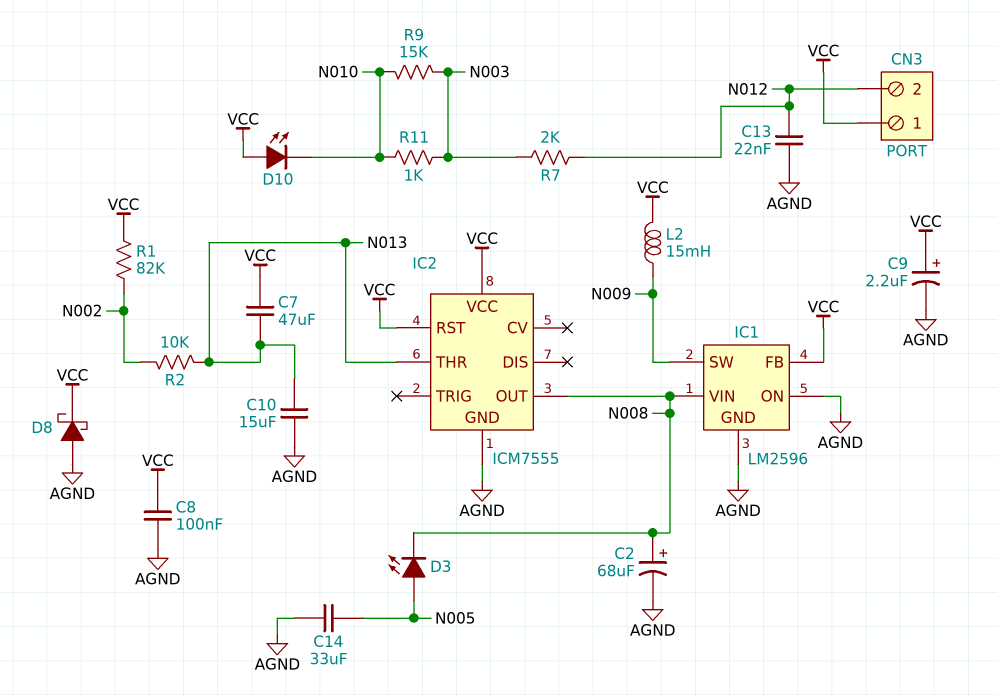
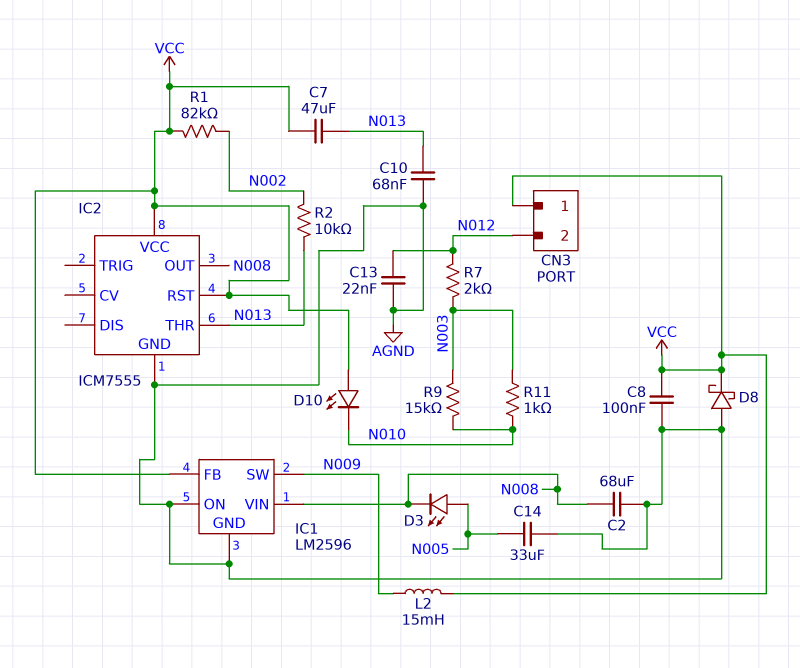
C2: 68uF (plus N008, minus AGND) -> 68uF (AGND, N008)
C9: 2.2uF (plus VCC, minus AGND) -> none
C10: 15uF (AGND, N013) -> 68nF (AGND, N013)

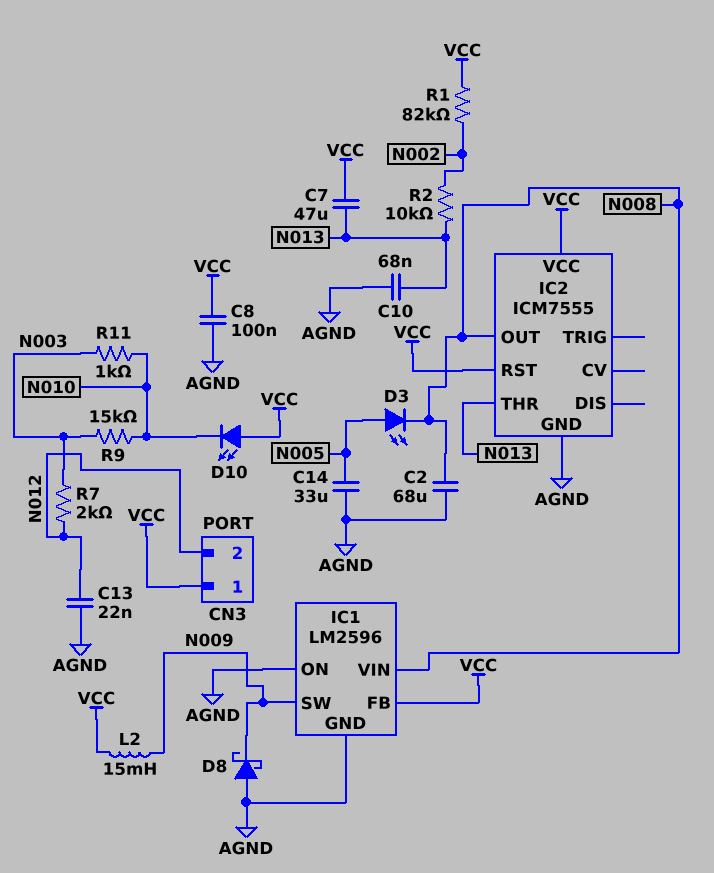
D8: schottky (A AGND, K VCC) -> schottky (A AGND, K N009)

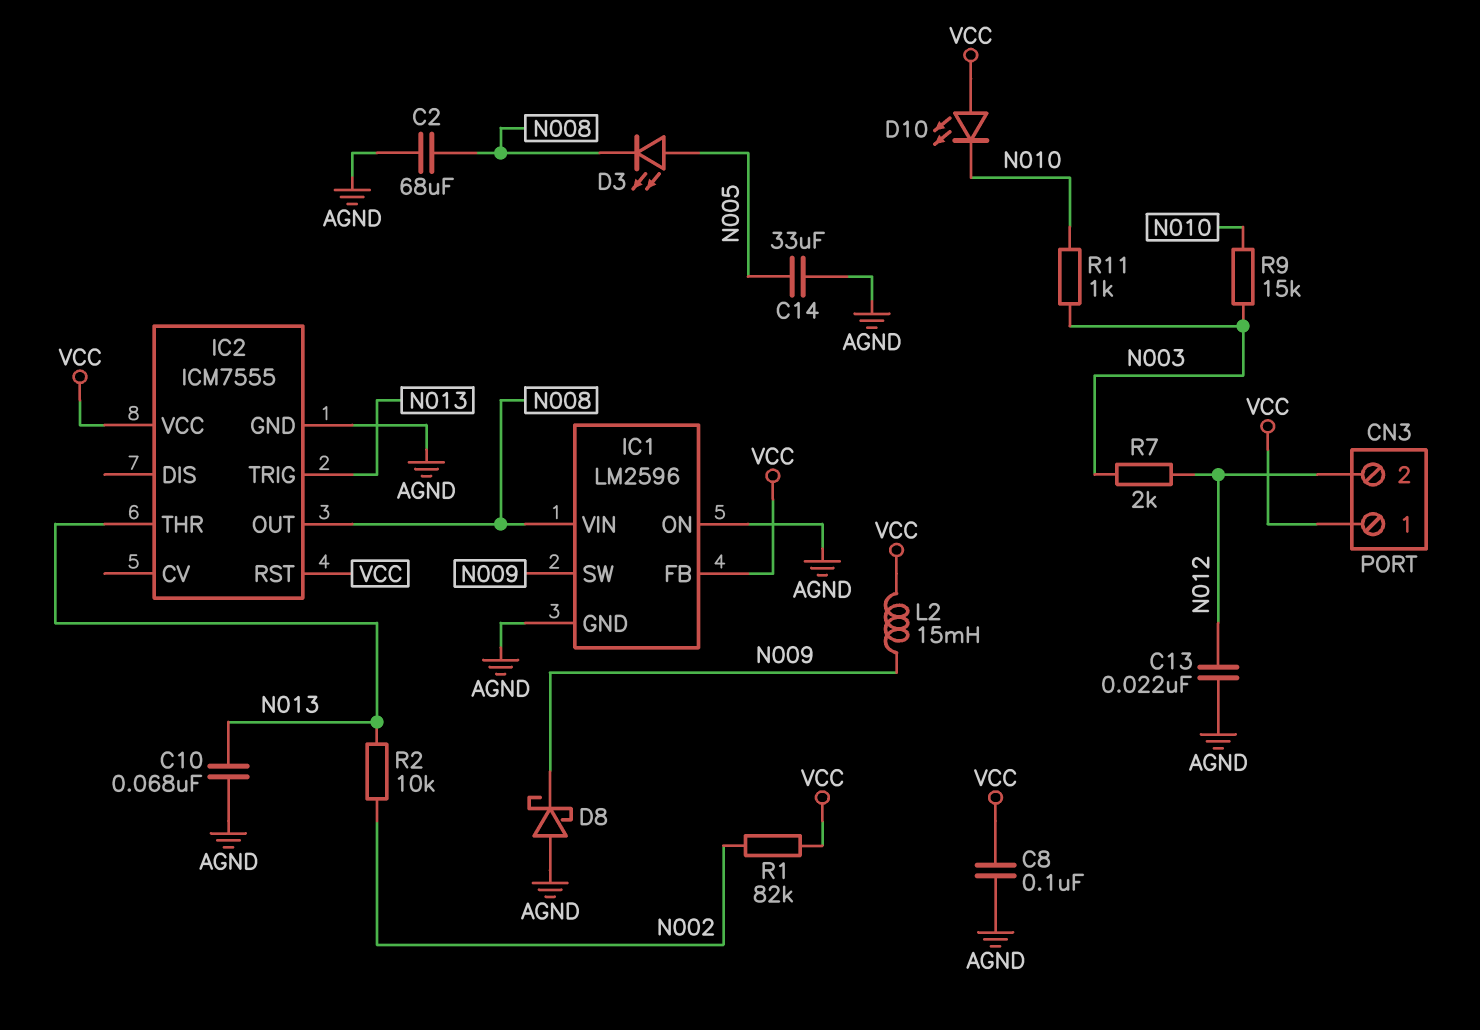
C7: 47uF (N013, VCC) -> none
IC2 pin TRIG: none -> N013

